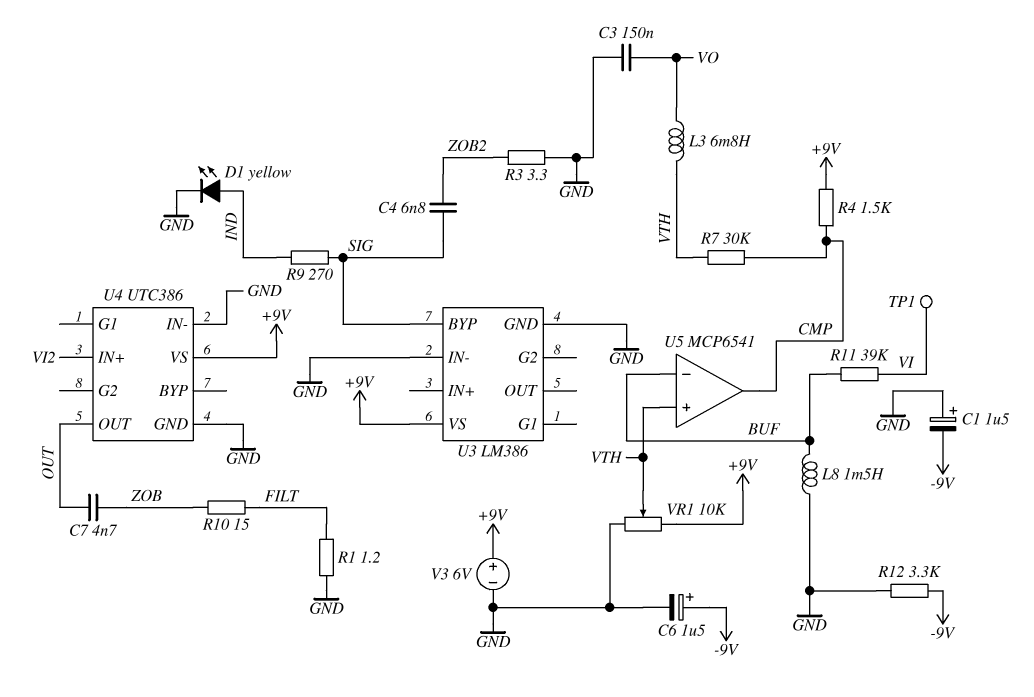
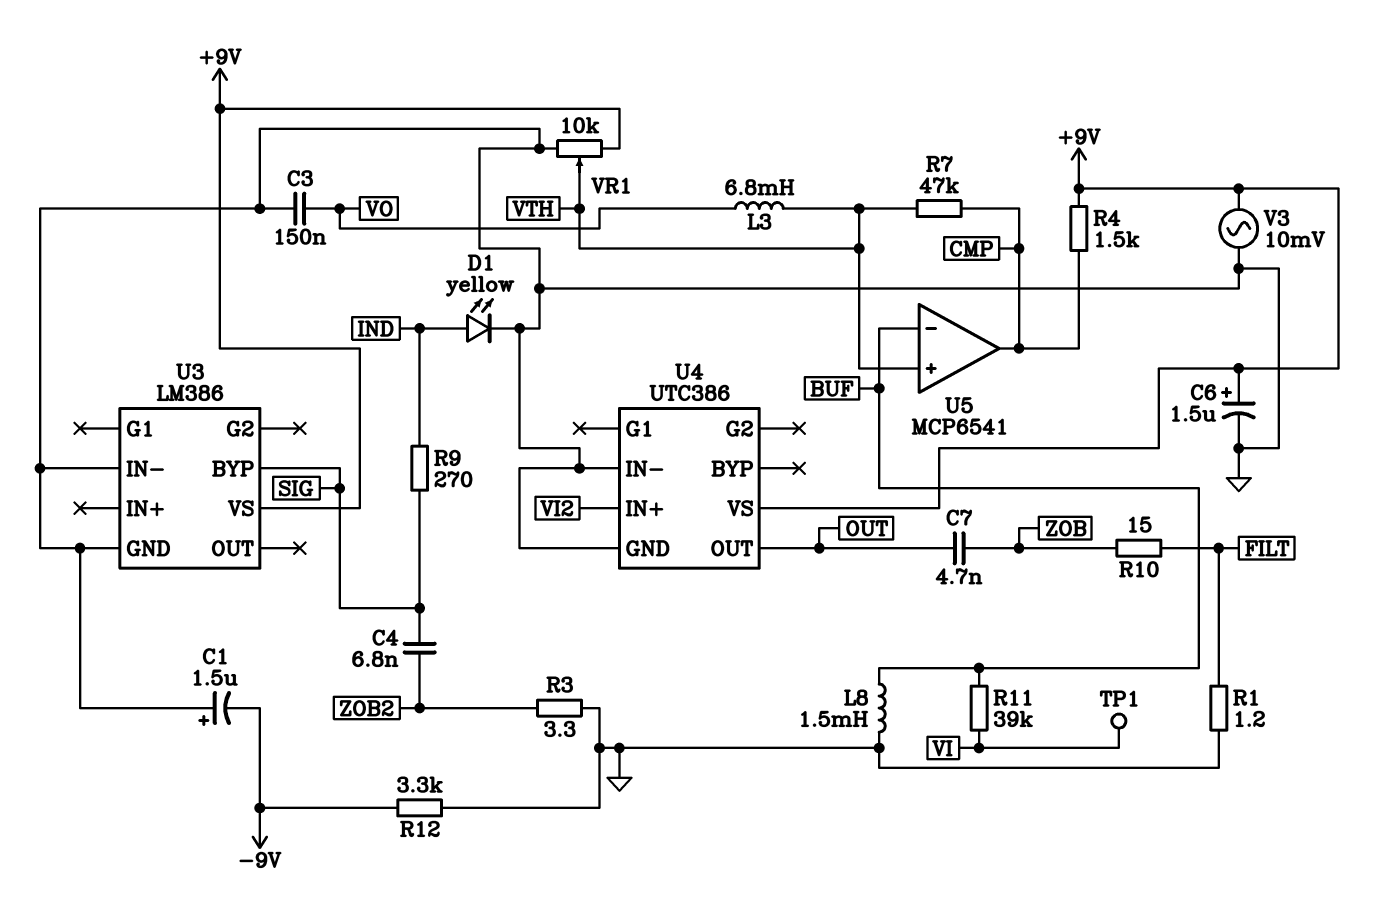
C6: 1.5uF (plus -9V, minus GND) -> 1.5uF (plus +9V, minus GND)
R7: 30k (CMP, VTH) -> 47k (CMP, VTH)
V3: 6V (plus +9V, minus GND) -> AC 10mV (+9V, GND)

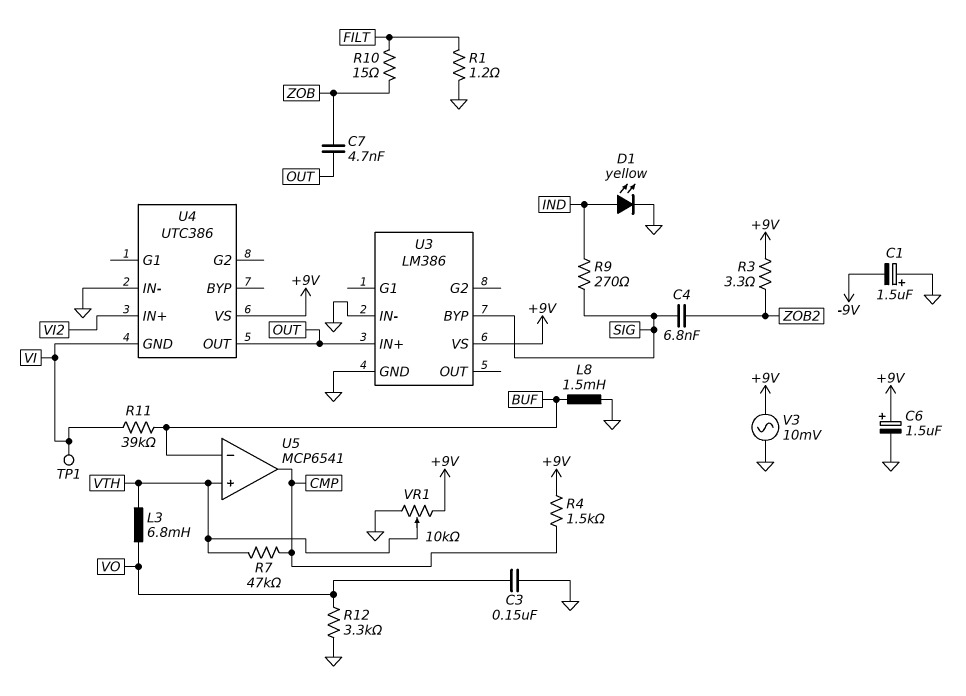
R3: 3.3 (GND, ZOB2) -> 3.3 (+9V, ZOB2)
R12: 3.3k (-9V, GND) -> 3.3k (GND, VO)
U3 pin IN+: none -> OUT
U4 pin GND: GND -> VI

